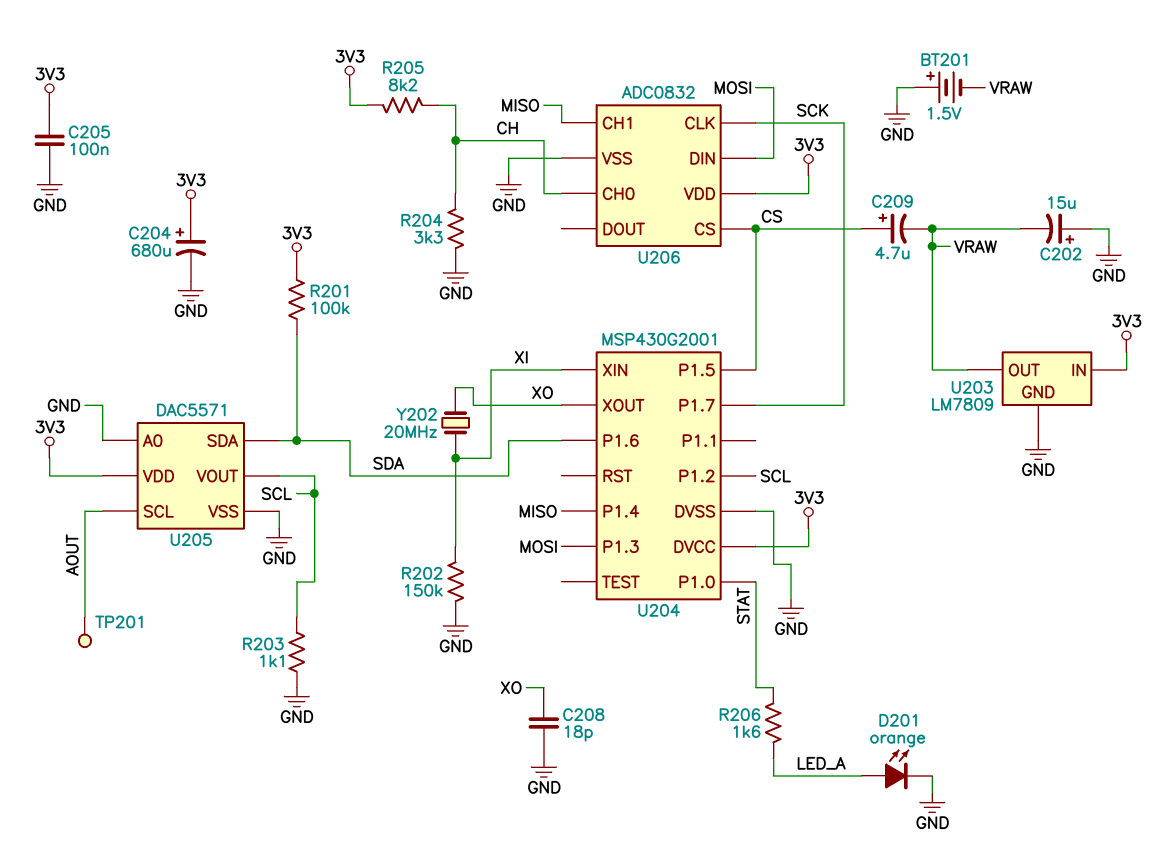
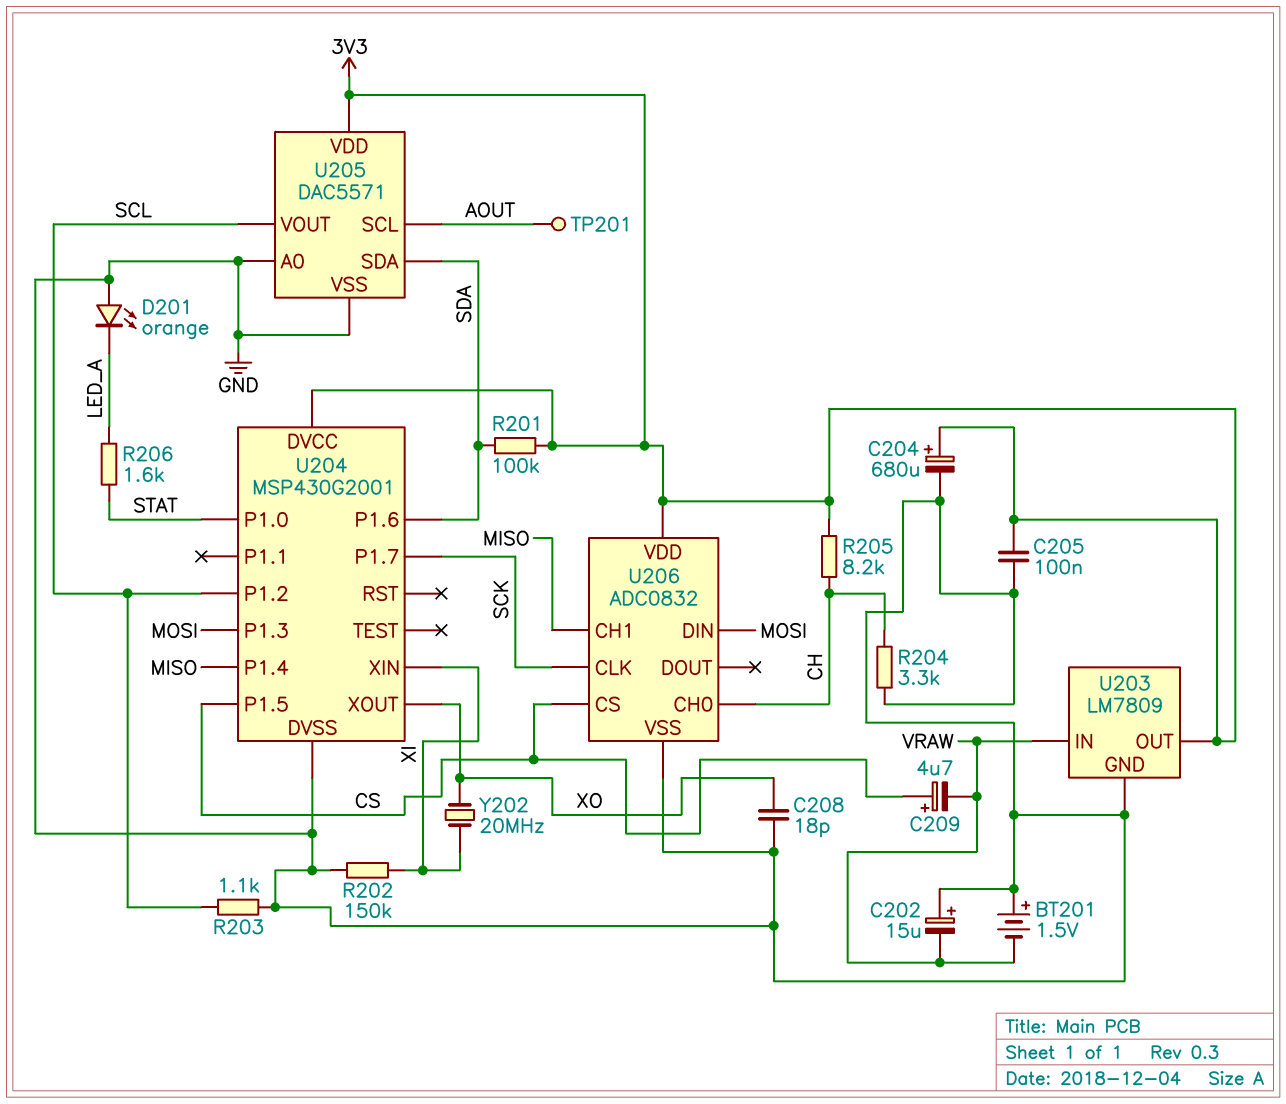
D201: LED orange (A LED_A, K GND) -> LED orange (A GND, K LED_A)
U203 pin IN: 3V3 -> VRAW
U203 pin OUT: VRAW -> 3V3

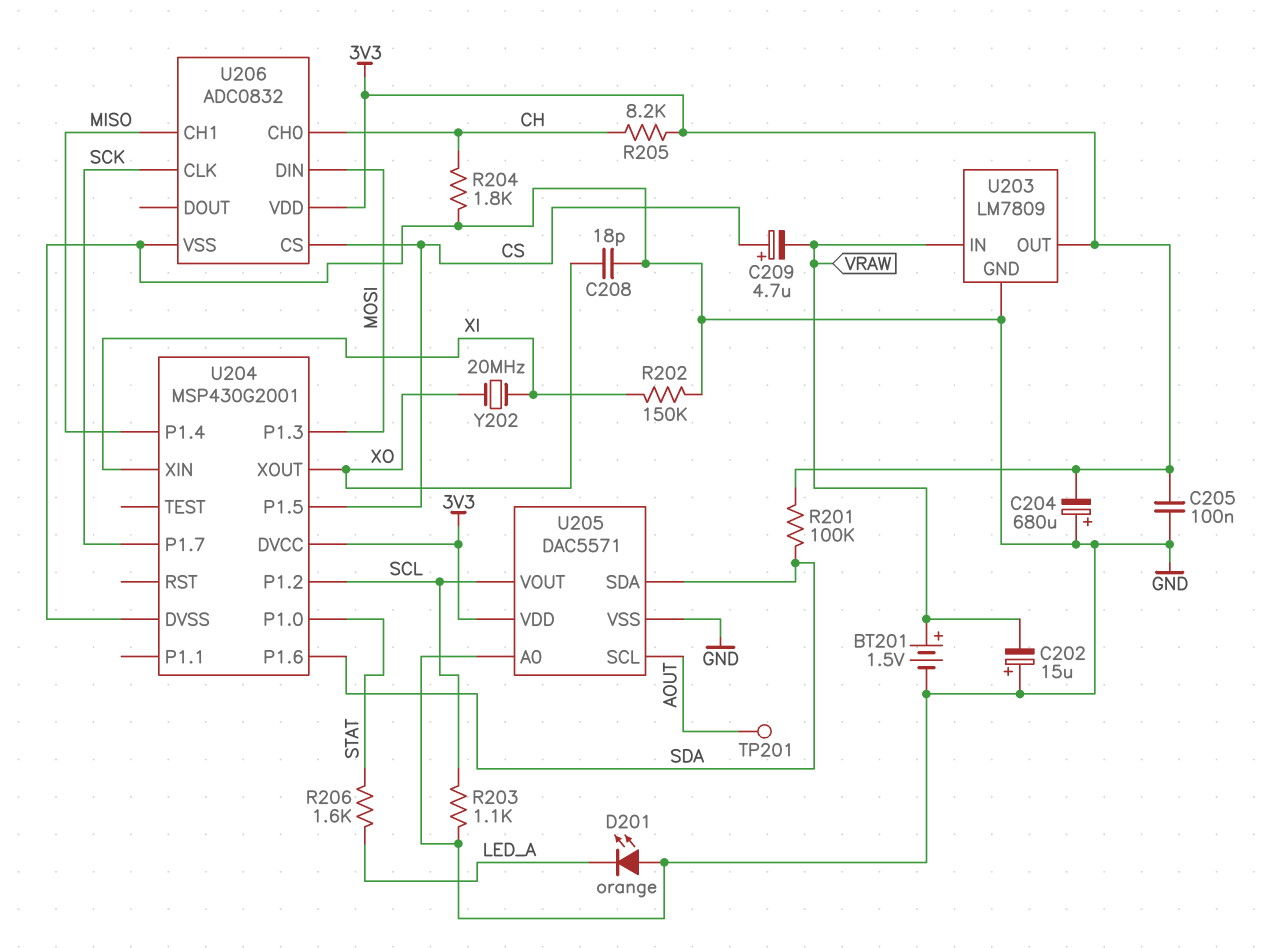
BT201: 1.5V (plus GND, minus VRAW) -> 1.5V (plus VRAW, minus GND)
C204: 680uF (plus 3V3, minus GND) -> 680uF (plus GND, minus 3V3)
R204: 3.3k (CH, GND) -> 1.8k (CH, GND)

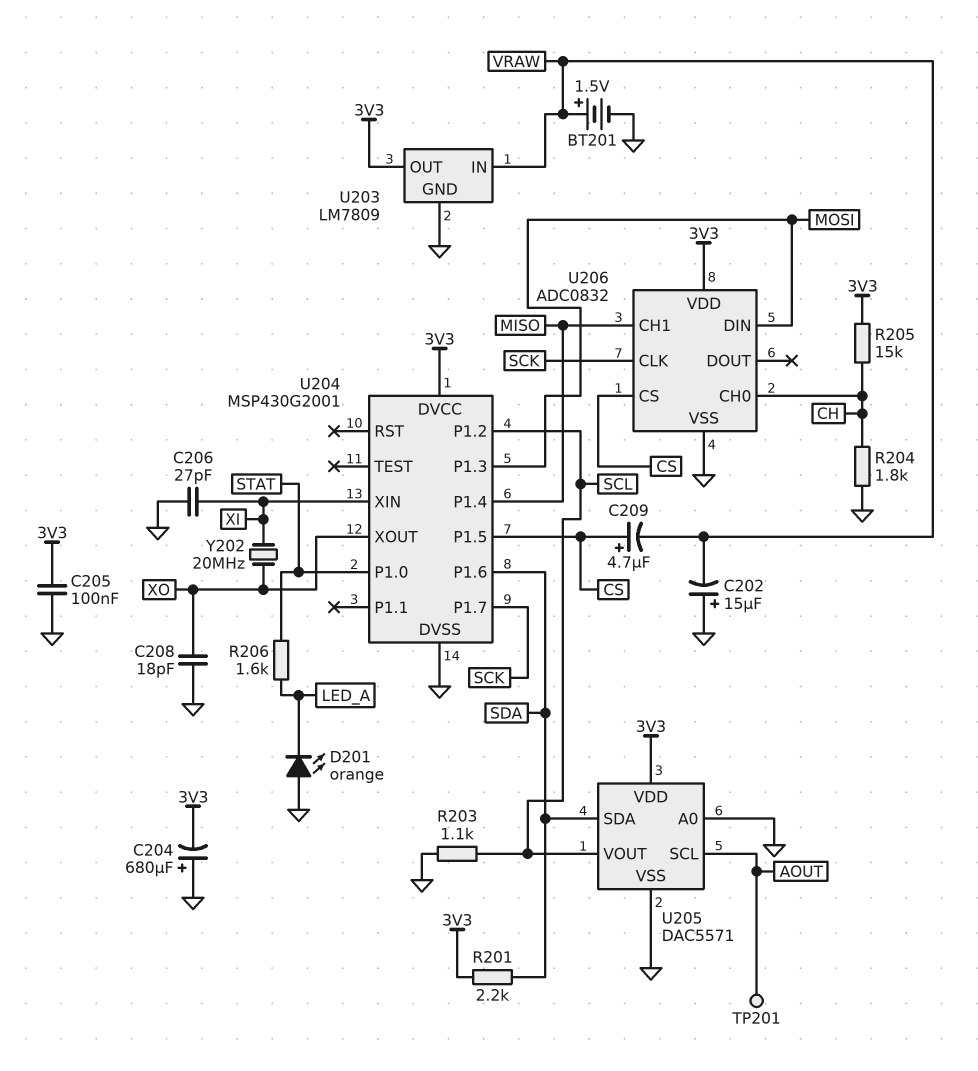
C206: none -> 27pF (GND, XI)
R201: 100k (3V3, SDA) -> 2.2k (3V3, SDA)
R202: 150k (GND, XI) -> none
R205: 8.2k (3V3, CH) -> 15k (3V3, CH)

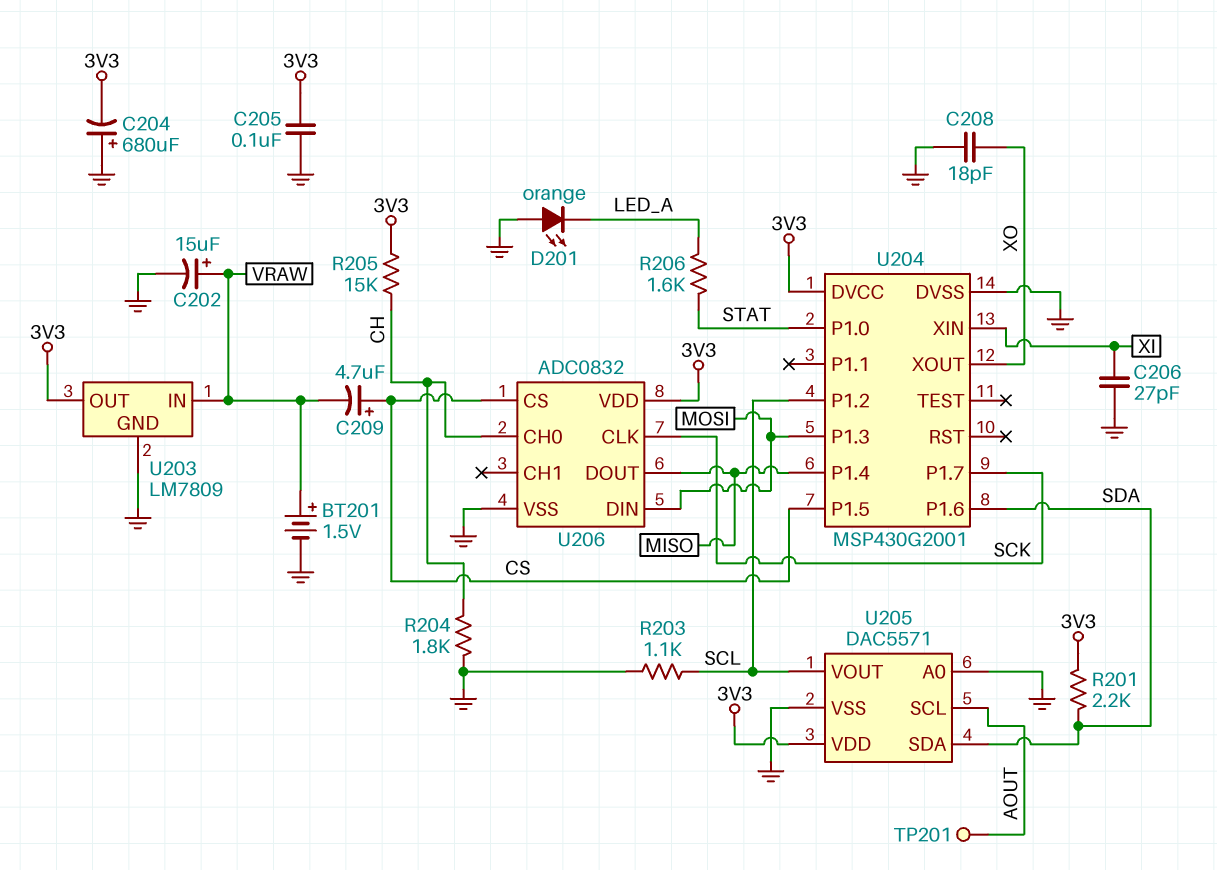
C202: 15uF (plus GND, minus VRAW) -> 15uF (plus VRAW, minus GND)
U206 pin CH1: MISO -> none
U206 pin DOUT: none -> MISO
Y202: 20MHz (XI, XO) -> none

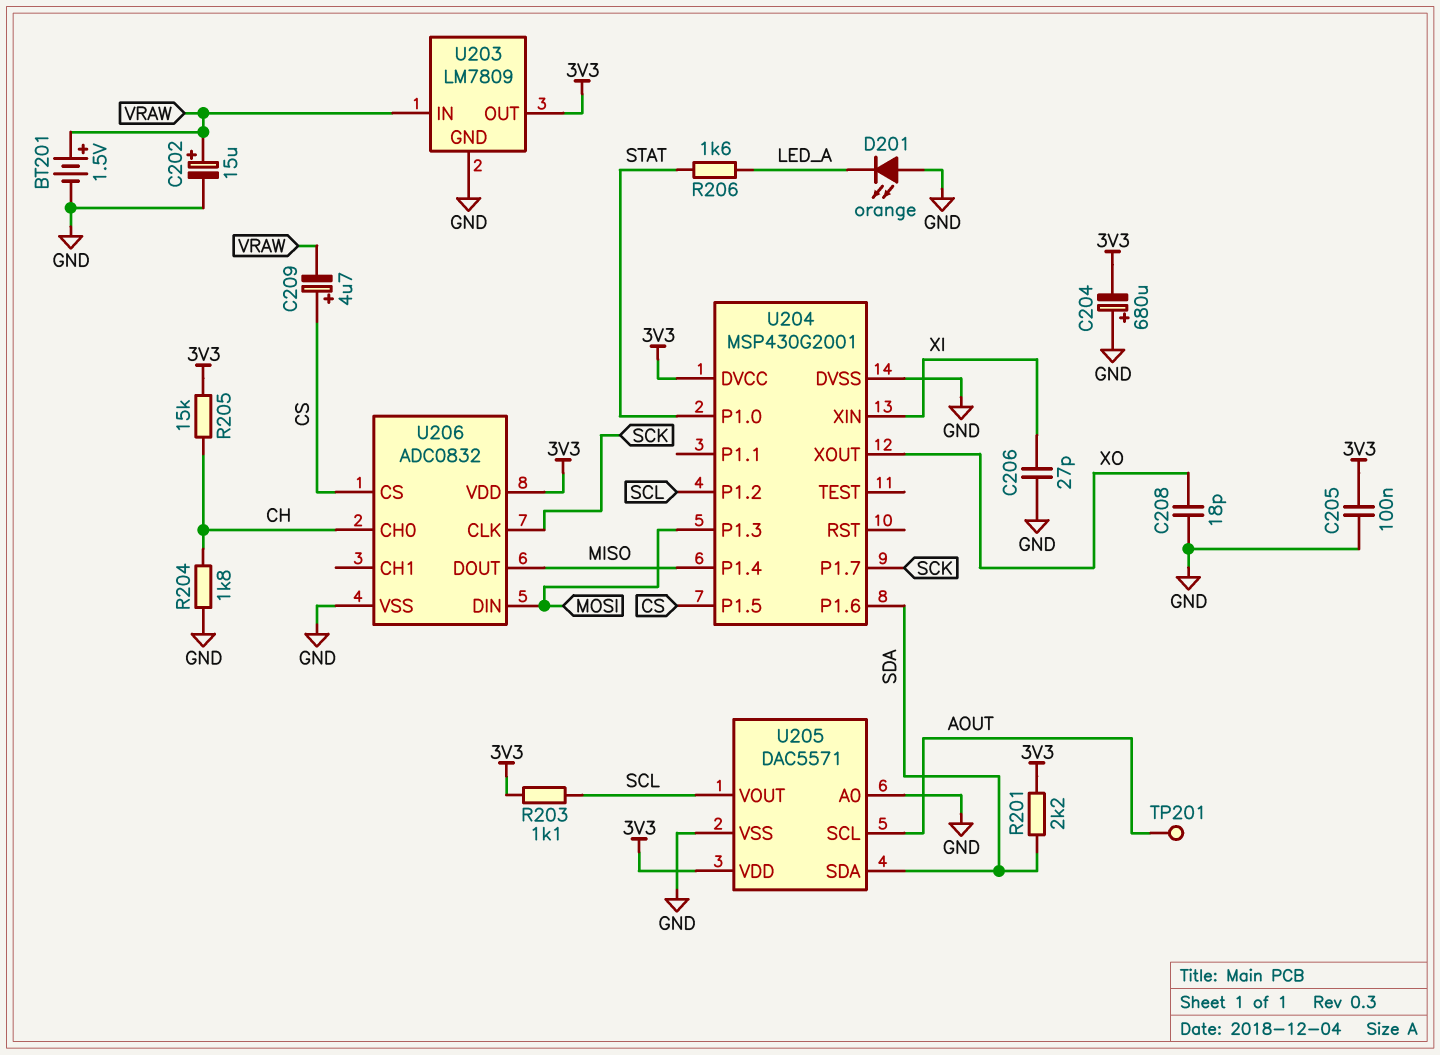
R203: 1.1k (GND, SCL) -> 1.1k (3V3, SCL)

